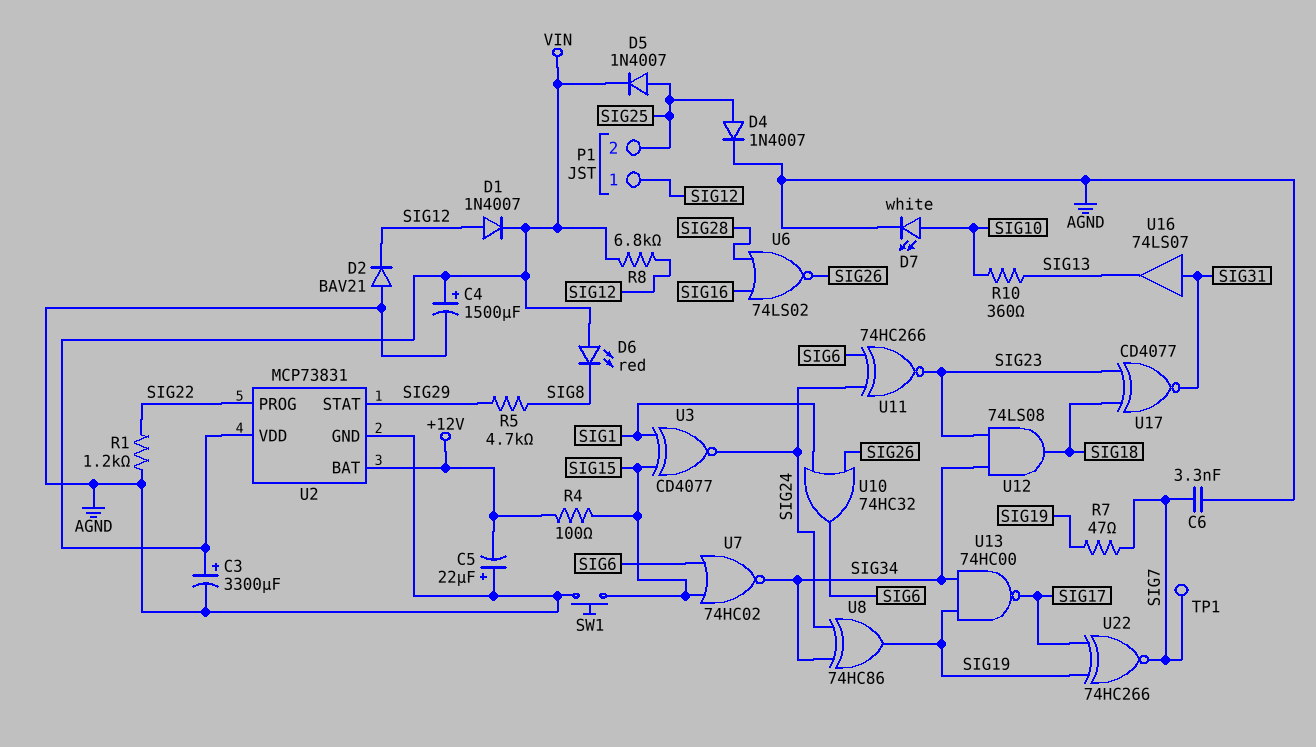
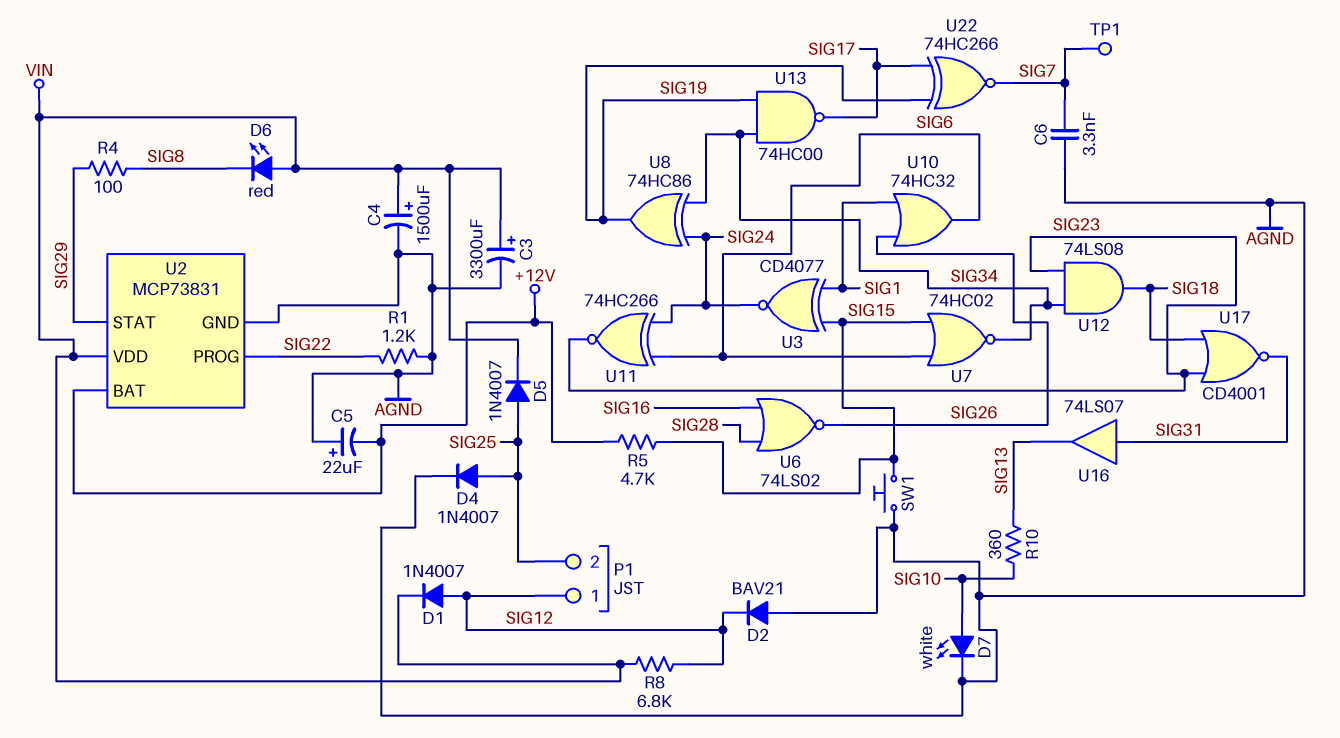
R4: 100 (+12V, SIG15) -> 100 (SIG8, SIG29)
R5: 4.7k (SIG8, SIG29) -> 4.7k (+12V, SIG15)
R7: 47 (SIG7, SIG19) -> none
U17: XNOR CD4077 (in SIG18, in SIG23, out SIG31) -> NOR CD4001 (in SIG18, in SIG23, out SIG31)

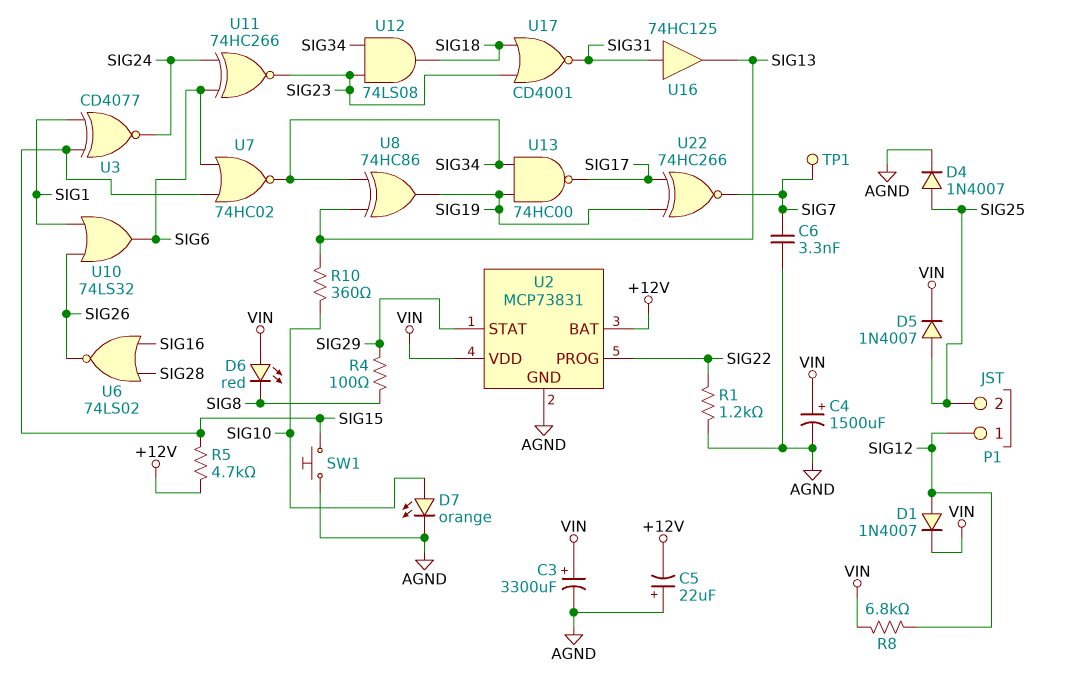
D2: diode BAV21 (A AGND, K SIG12) -> none
D7: LED white (A SIG10, K AGND) -> LED orange (A SIG10, K AGND)
U8: XOR 74HC86 (in SIG24, in SIG34, out SIG19) -> XOR 74HC86 (in SIG13, in SIG34, out SIG19)
U10: OR 74HC32 (in SIG1, in SIG26, out SIG6) -> OR 74LS32 (in SIG1, in SIG26, out SIG6)
U16: buffer 74LS07 (in SIG31, out SIG13) -> buffer 74HC125 (in SIG31, out SIG13)

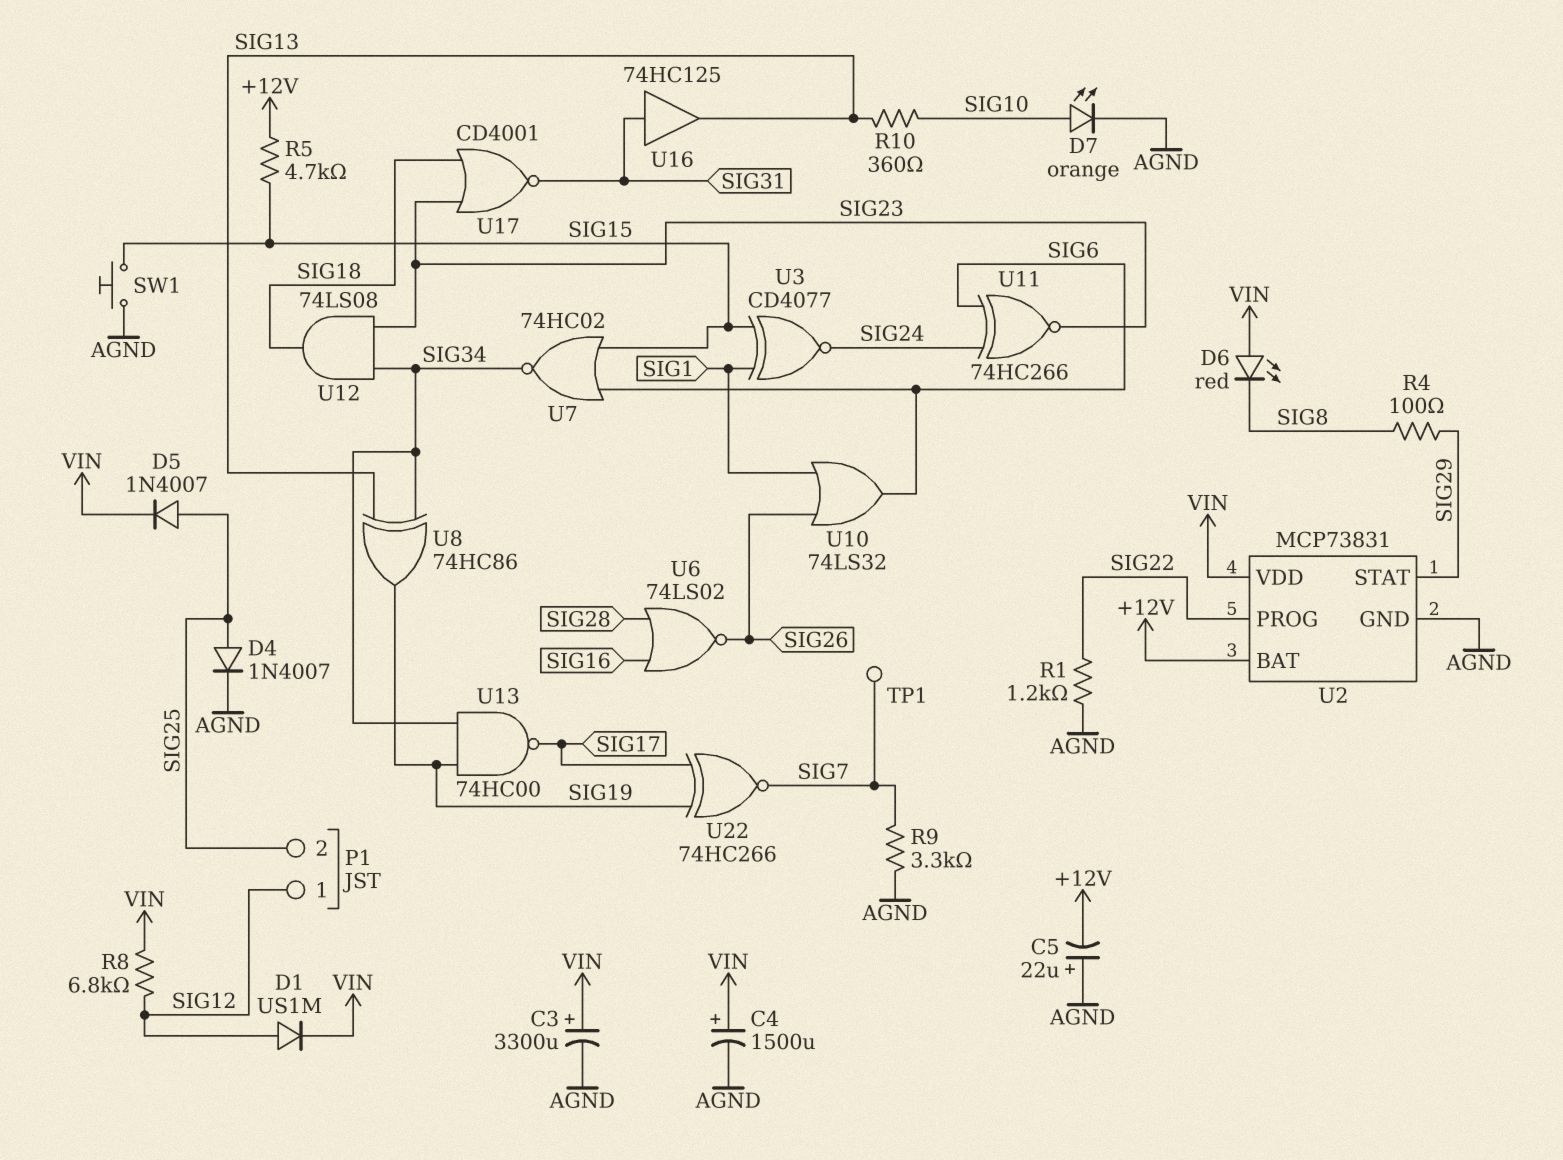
C6: 3.3nF (AGND, SIG7) -> none
D1: diode 1N4007 (A SIG12, K VIN) -> diode US1M (A SIG12, K VIN)
R9: none -> 3.3k (AGND, SIG7)

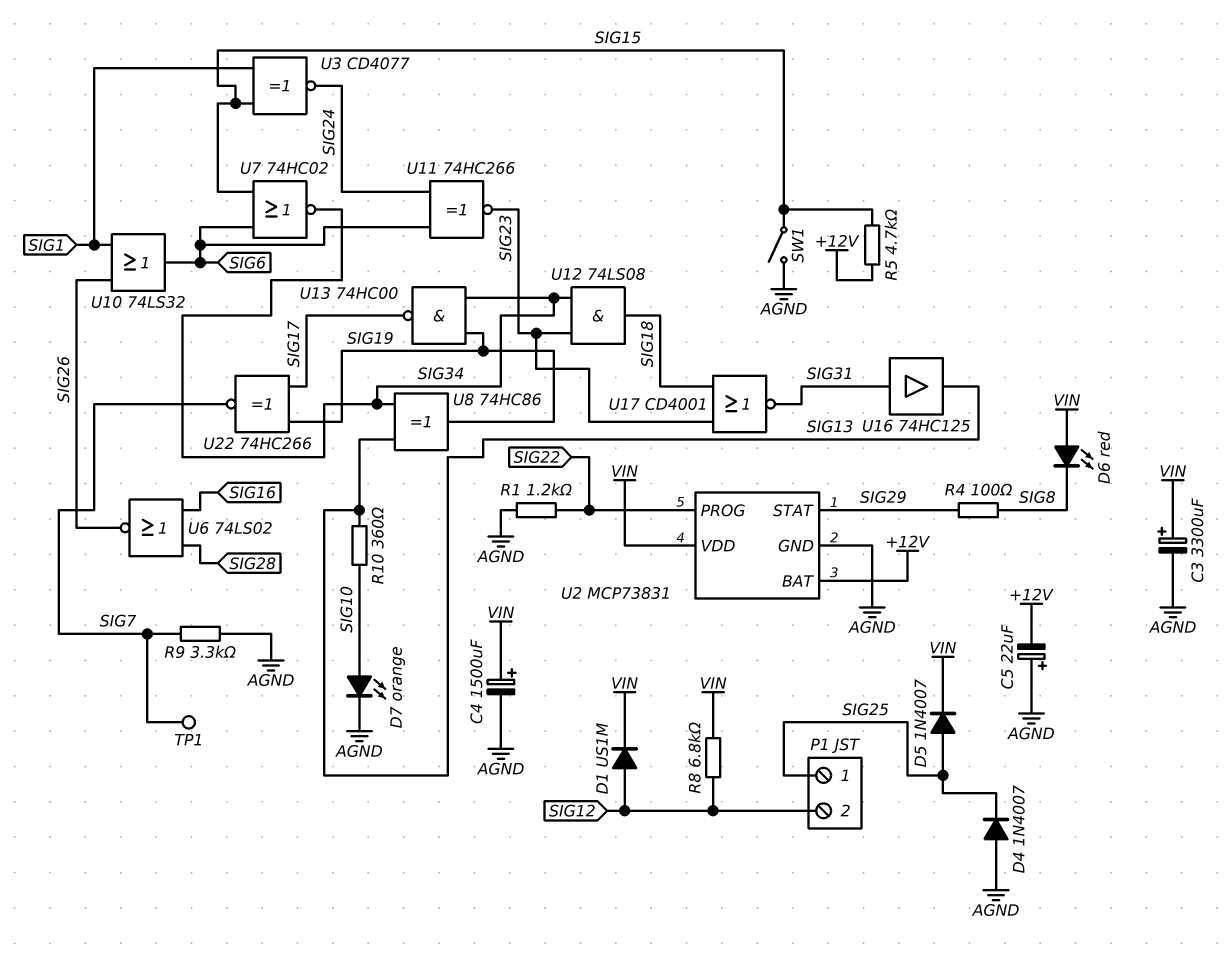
D4: diode 1N4007 (A SIG25, K AGND) -> diode 1N4007 (A AGND, K SIG25)
P1 pin 1: SIG12 -> SIG25
P1 pin 2: SIG25 -> SIG12
SW1: button (AGND, SIG15) -> switch (AGND, SIG15)

